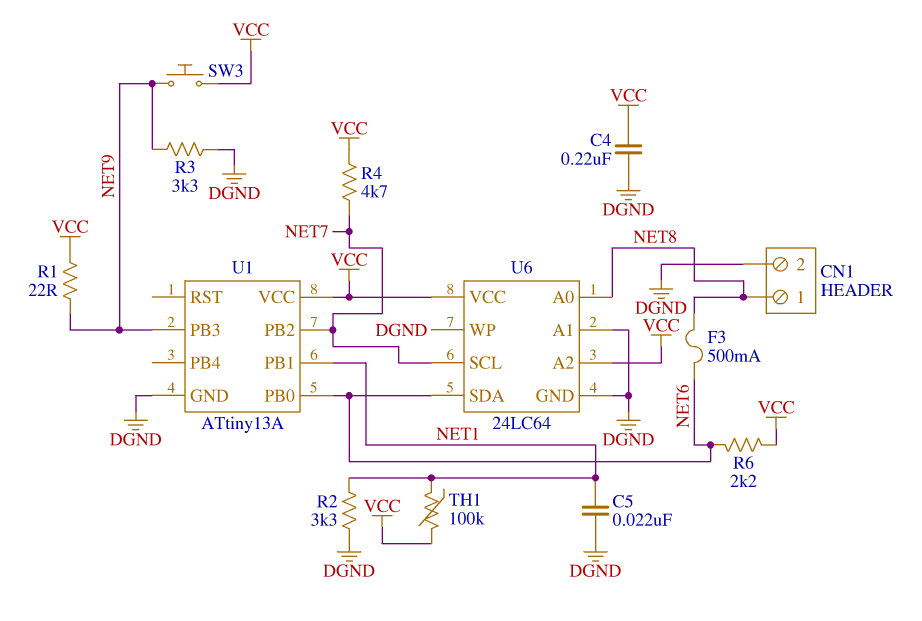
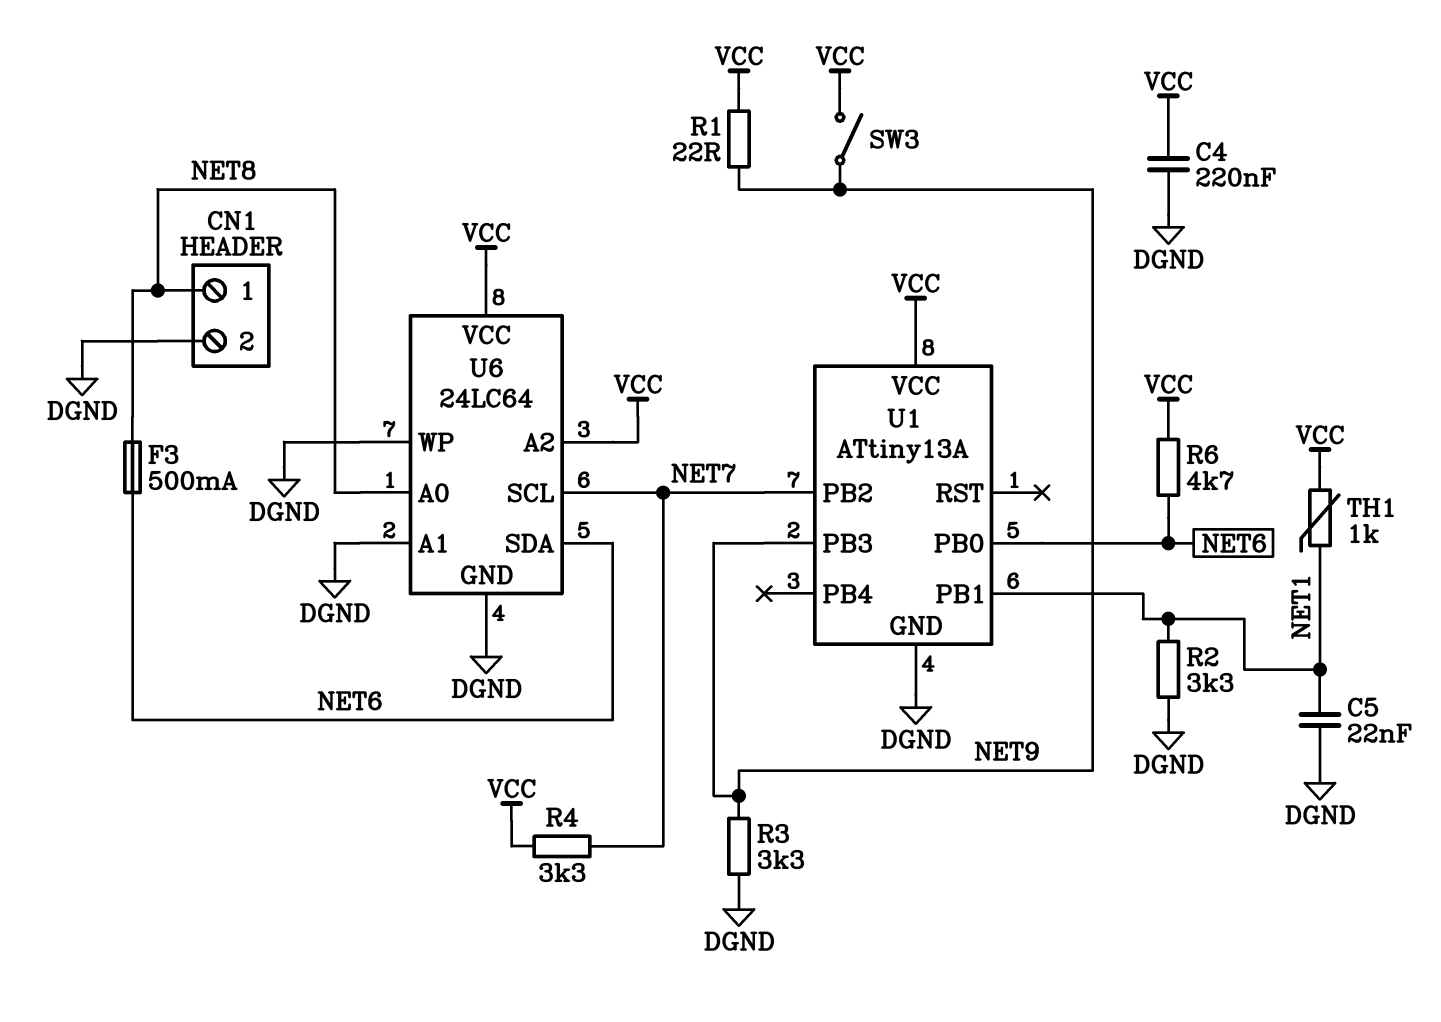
R4: 4.7k (NET7, VCC) -> 3.3k (NET7, VCC)
R6: 2.2k (NET6, VCC) -> 4.7k (NET6, VCC)
SW3: button (NET9, VCC) -> switch (NET9, VCC)
TH1: 100k (NET1, VCC) -> 1k (NET1, VCC)

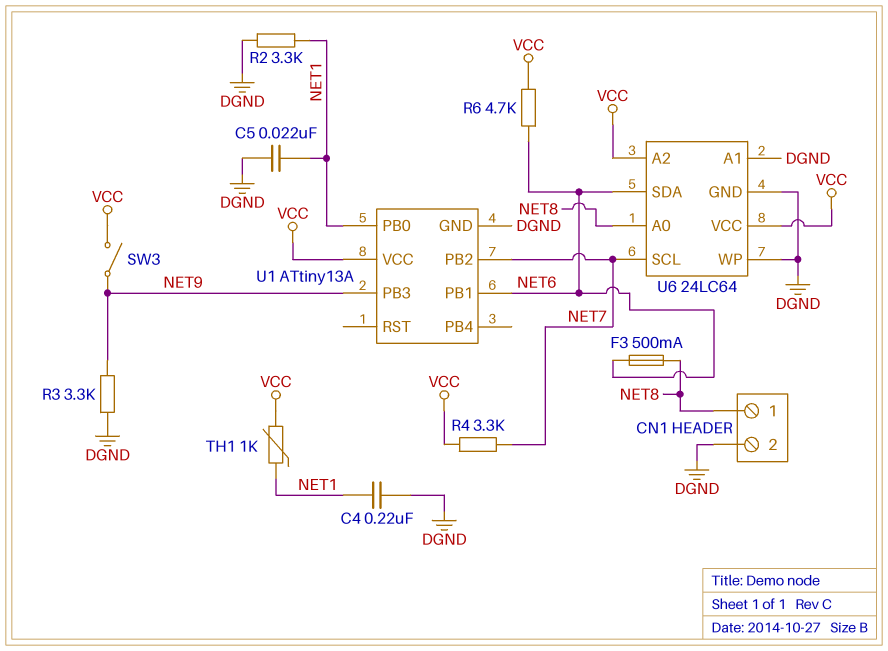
C4: 220nF (DGND, VCC) -> 220nF (DGND, NET1)
R1: 22 (NET9, VCC) -> none
U1 pin PB0: NET6 -> NET1
U1 pin PB1: NET1 -> NET6

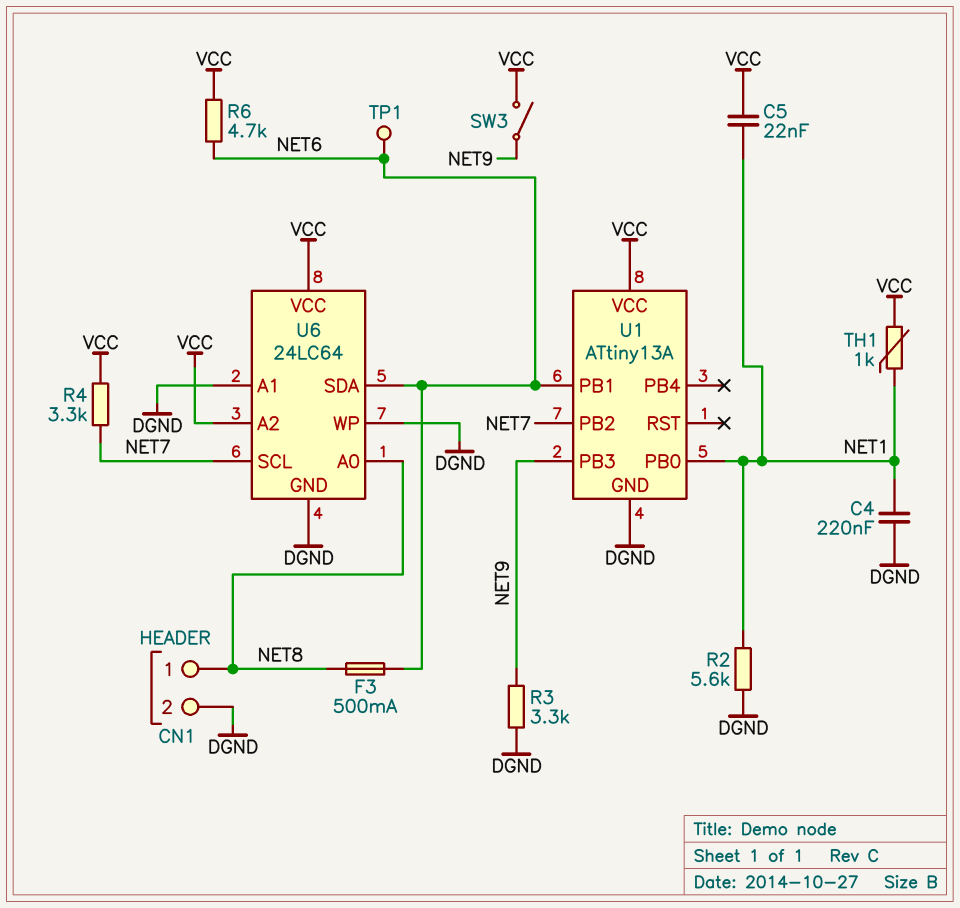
C5: 22nF (DGND, NET1) -> 22nF (NET1, VCC)
R2: 3.3k (DGND, NET1) -> 5.6k (DGND, NET1)
TP1: none -> test point (NET6)

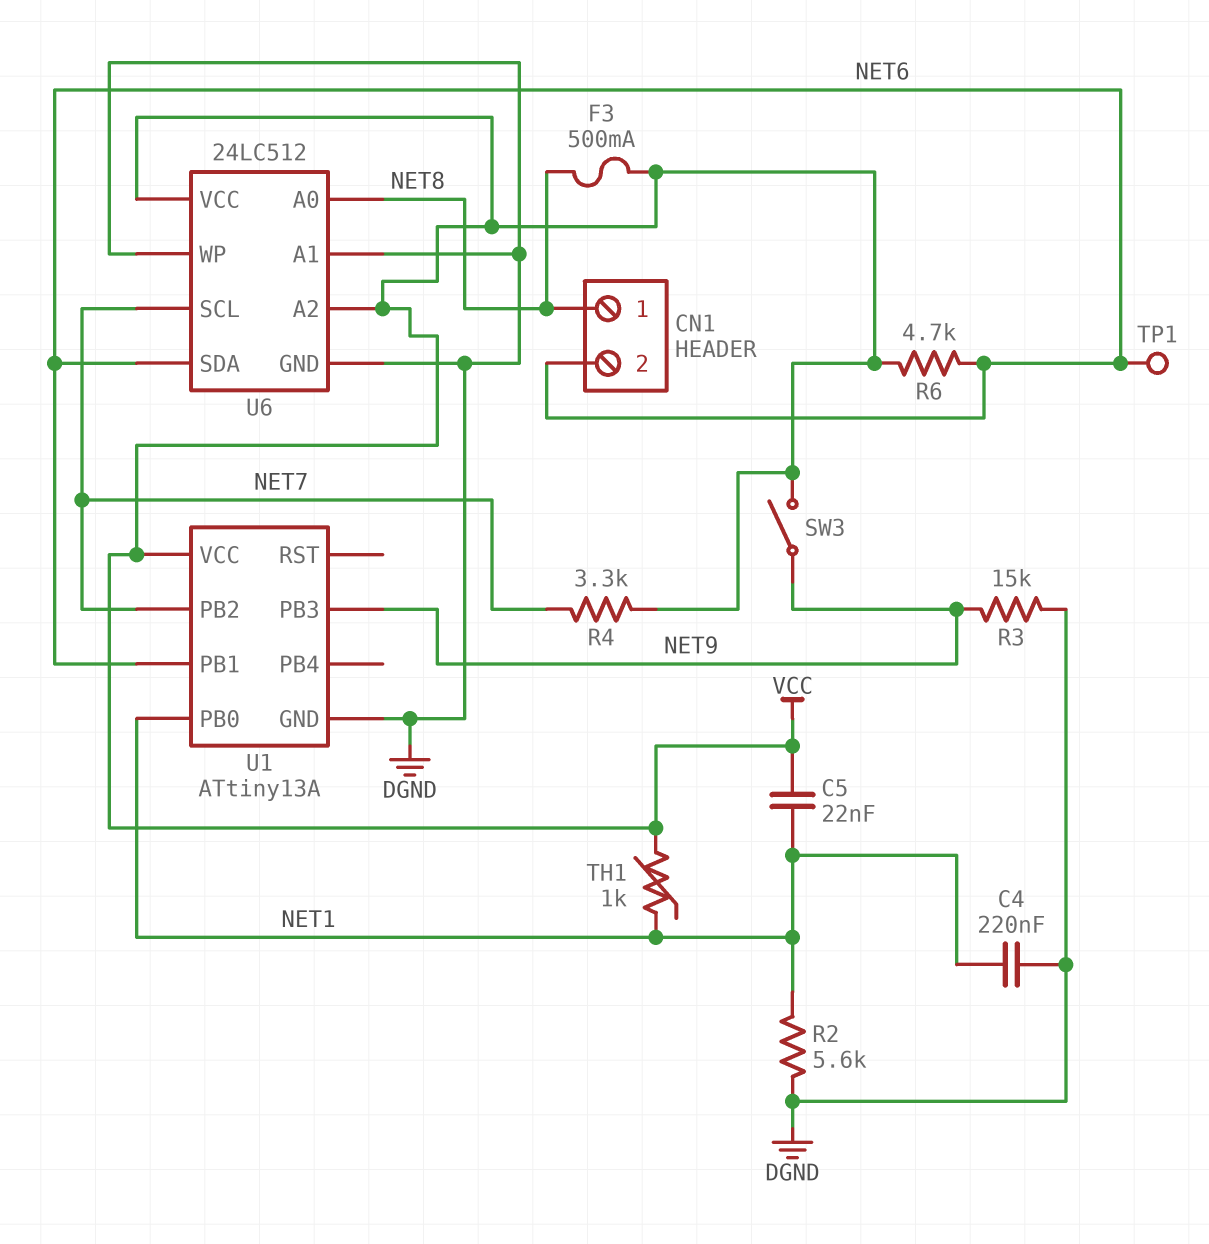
CN1 pin 2: DGND -> NET6
F3: 500mA (NET6, NET8) -> 500mA (NET8, VCC)
R3: 3.3k (DGND, NET9) -> 15k (DGND, NET9)
U6: 24LC64 -> 24LC512

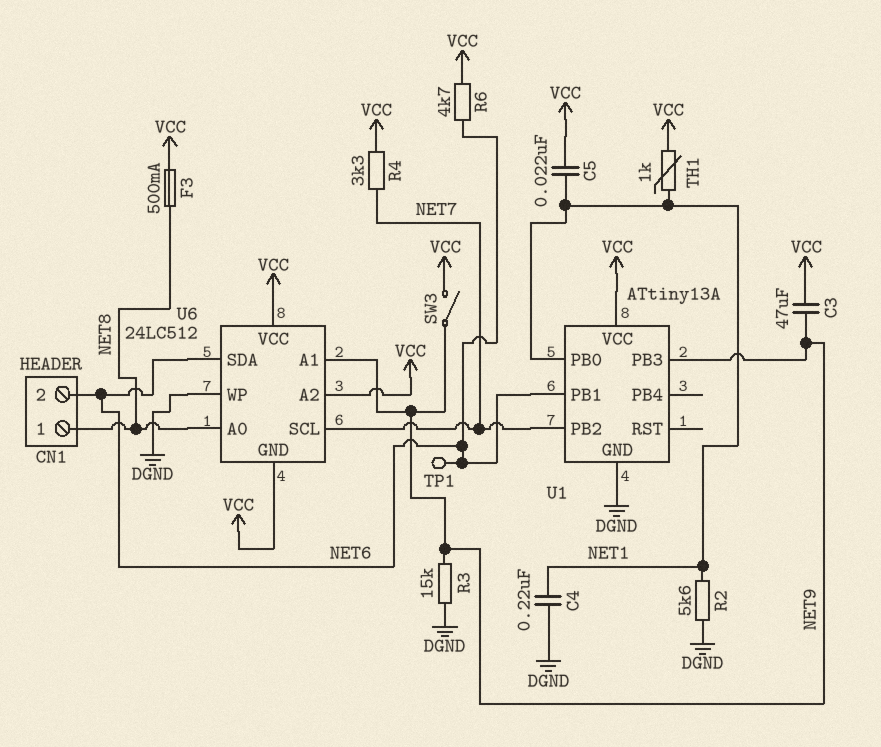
C3: none -> 47uF (NET9, VCC)
U6 pin A1: DGND -> NET9
U6 pin GND: DGND -> VCC

